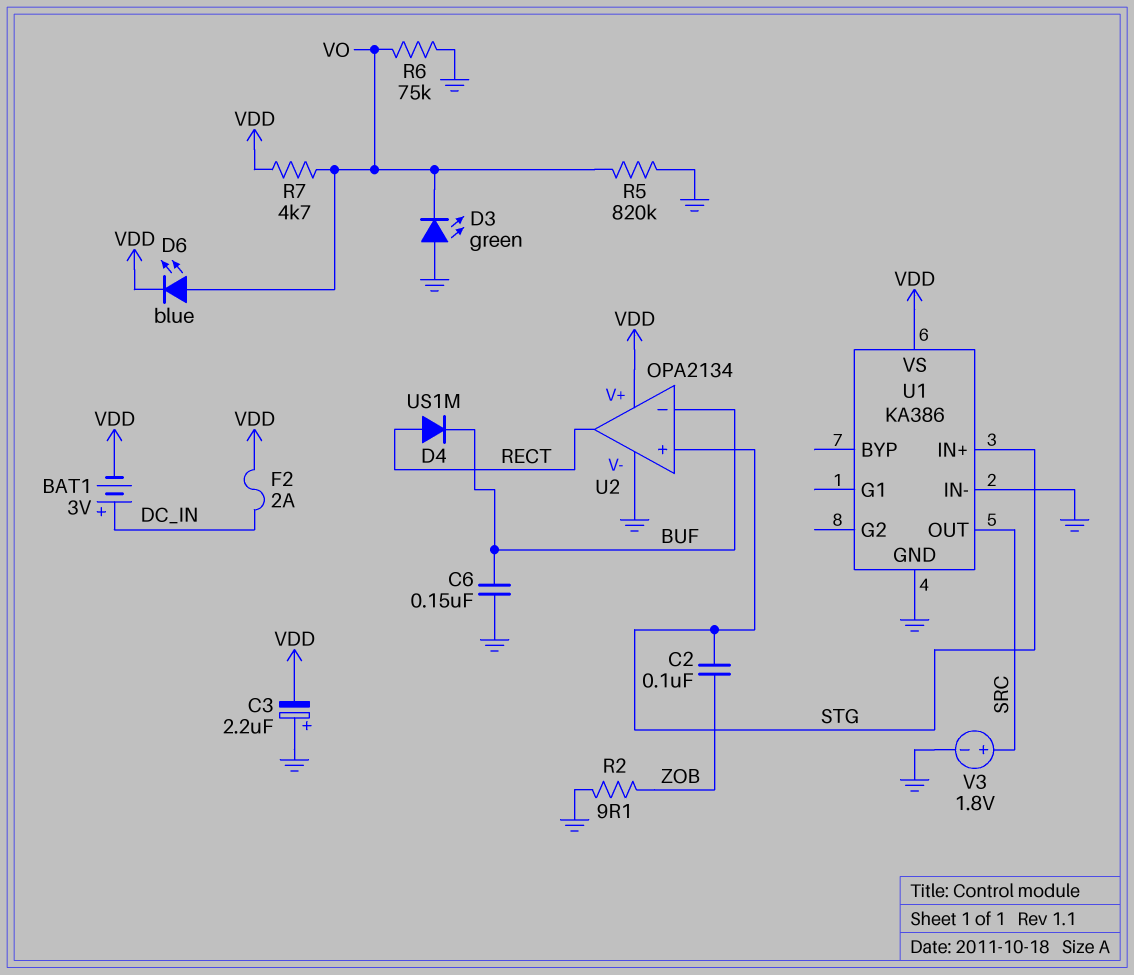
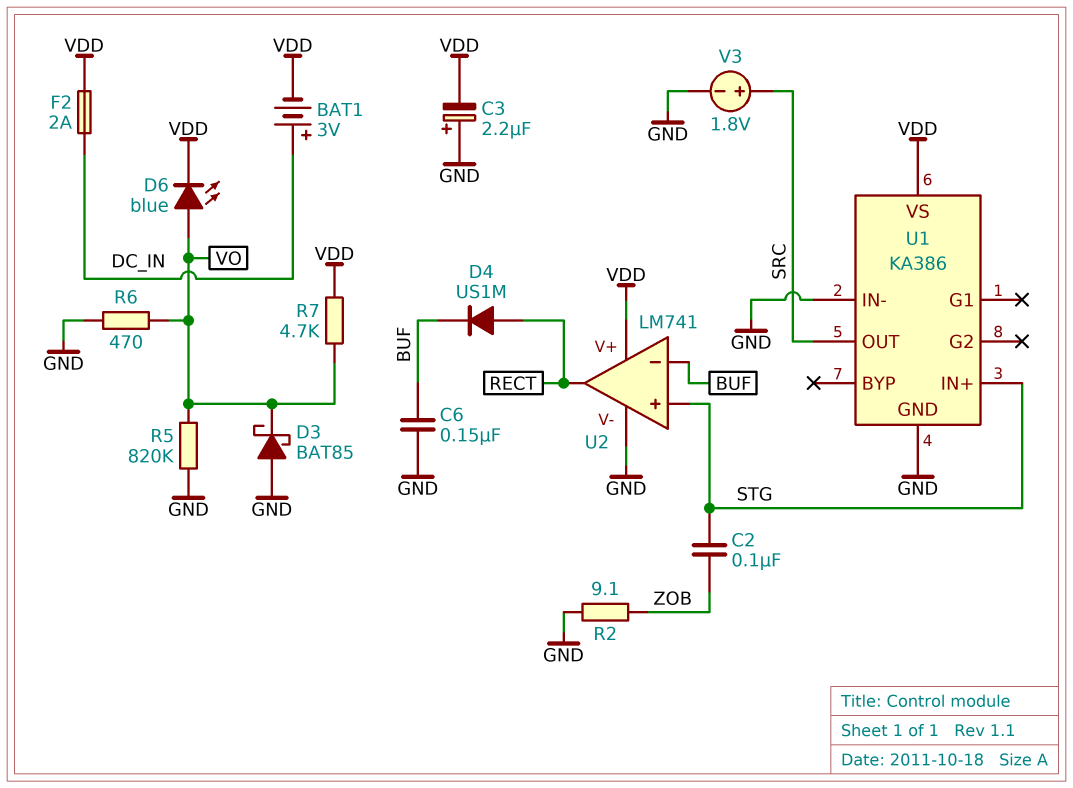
D3: LED green (A GND, K VO) -> schottky BAT85 (A GND, K VO)
R6: 75k (GND, VO) -> 470 (GND, VO)
U2: OPA2134 -> LM741

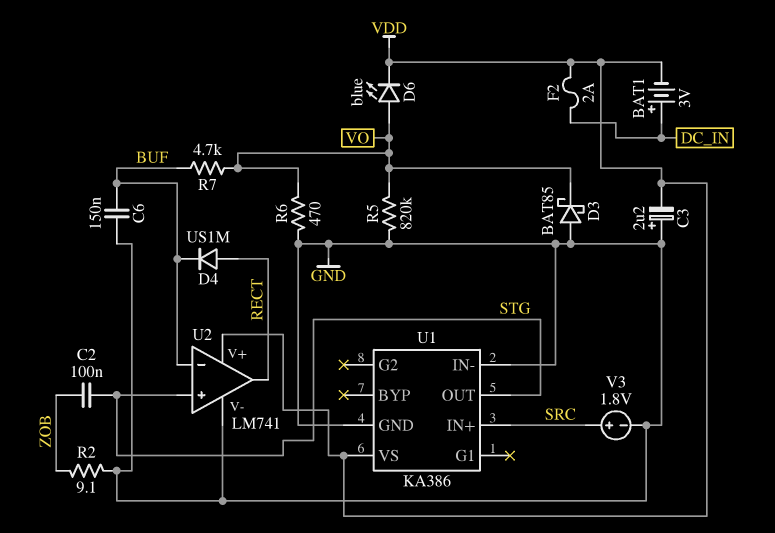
R7: 4.7k (VDD, VO) -> 4.7k (BUF, VO)
U1 pin IN+: STG -> SRC
U1 pin OUT: SRC -> STG

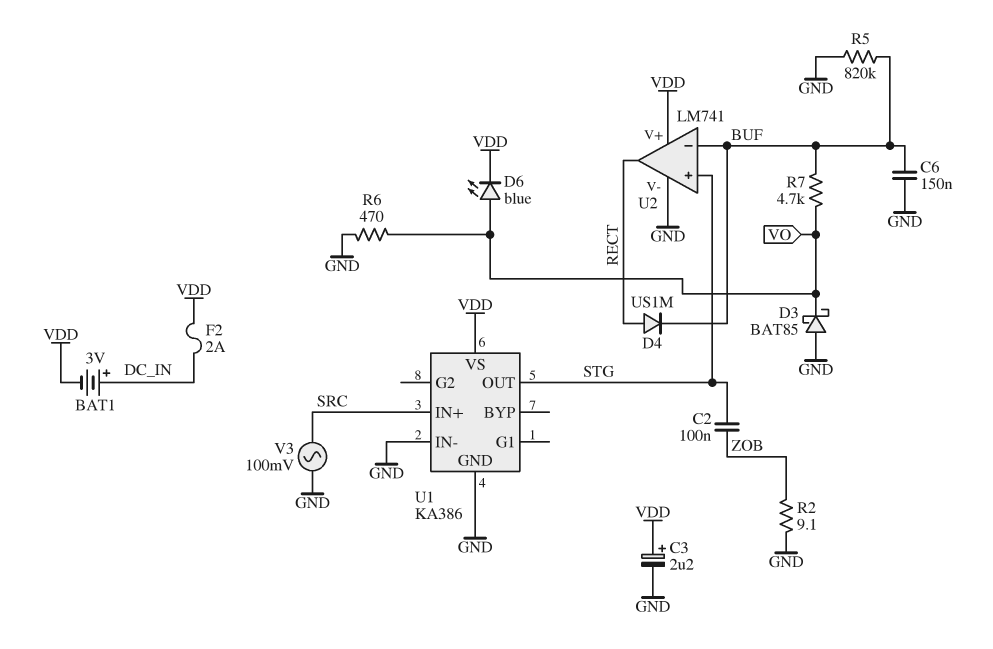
C3: 2.2uF (plus GND, minus VDD) -> 2.2uF (plus VDD, minus GND)
R5: 820k (GND, VO) -> 820k (BUF, GND)
V3: 1.8V (plus SRC, minus GND) -> AC 100mV (GND, SRC)

